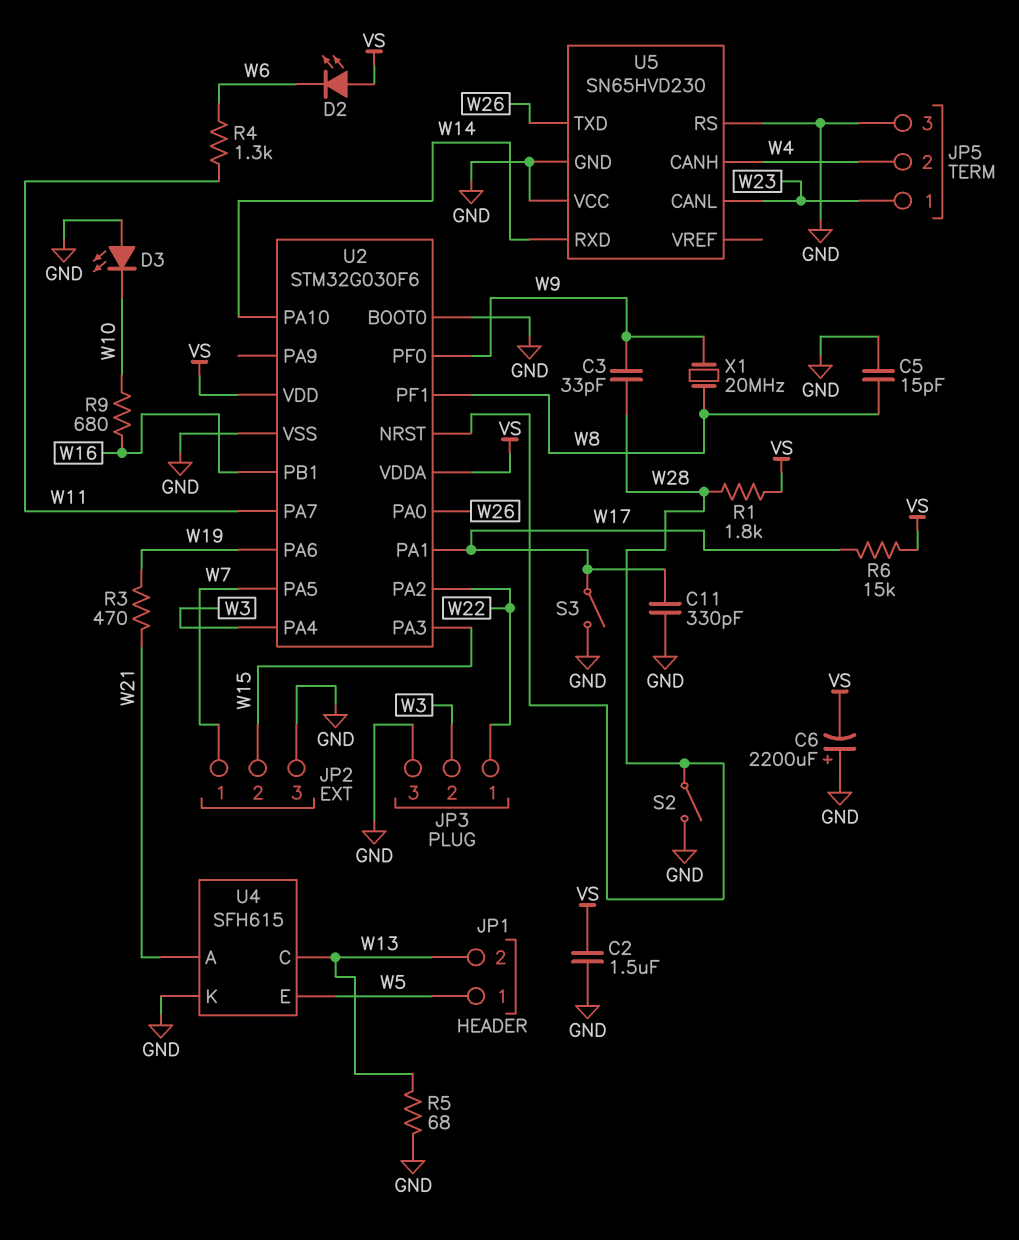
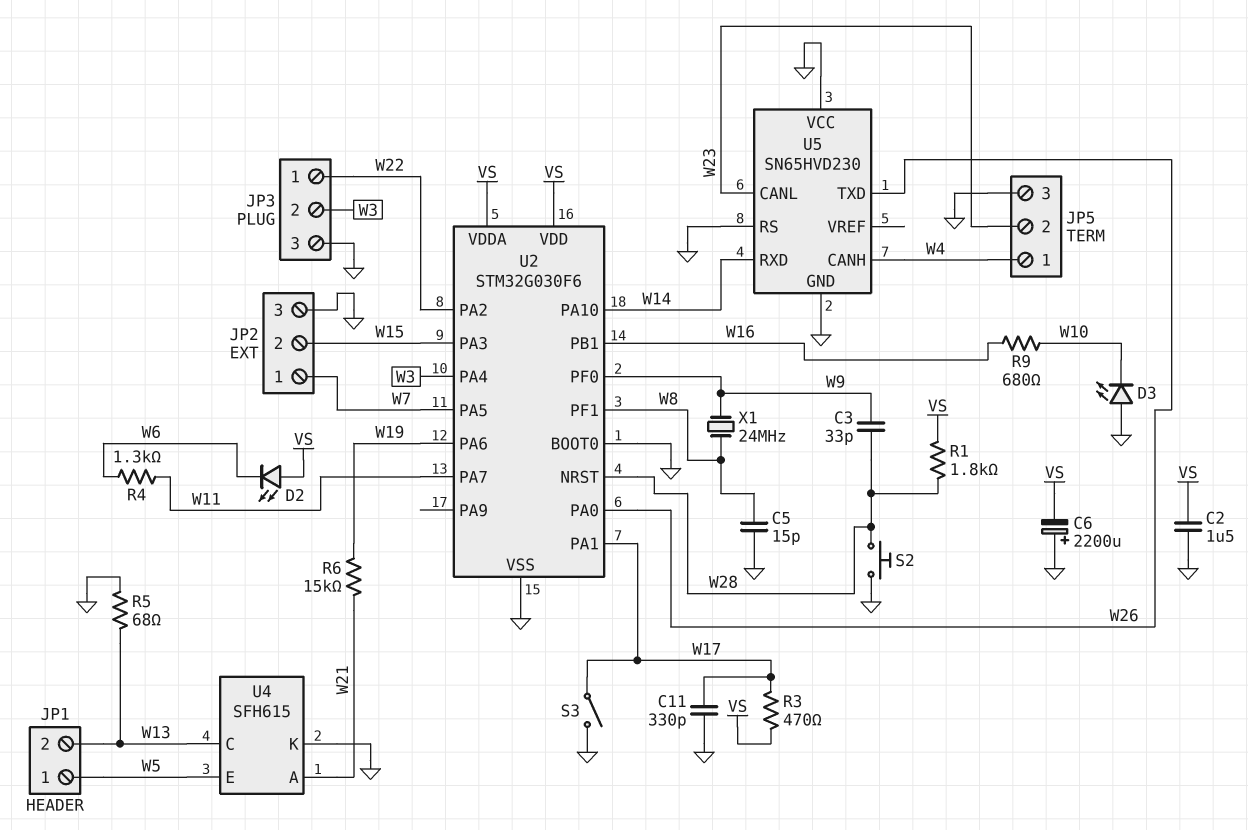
JP5 pin 1: W23 -> W4
JP5 pin 2: W4 -> W23
R3: 470 (W19, W21) -> 470 (VS, W17)
R6: 15k (VS, W17) -> 15k (W19, W21)
S2: switch (GND, W28) -> button (GND, W28)
X1: 20MHz (W8, W9) -> 24MHz (W8, W9)

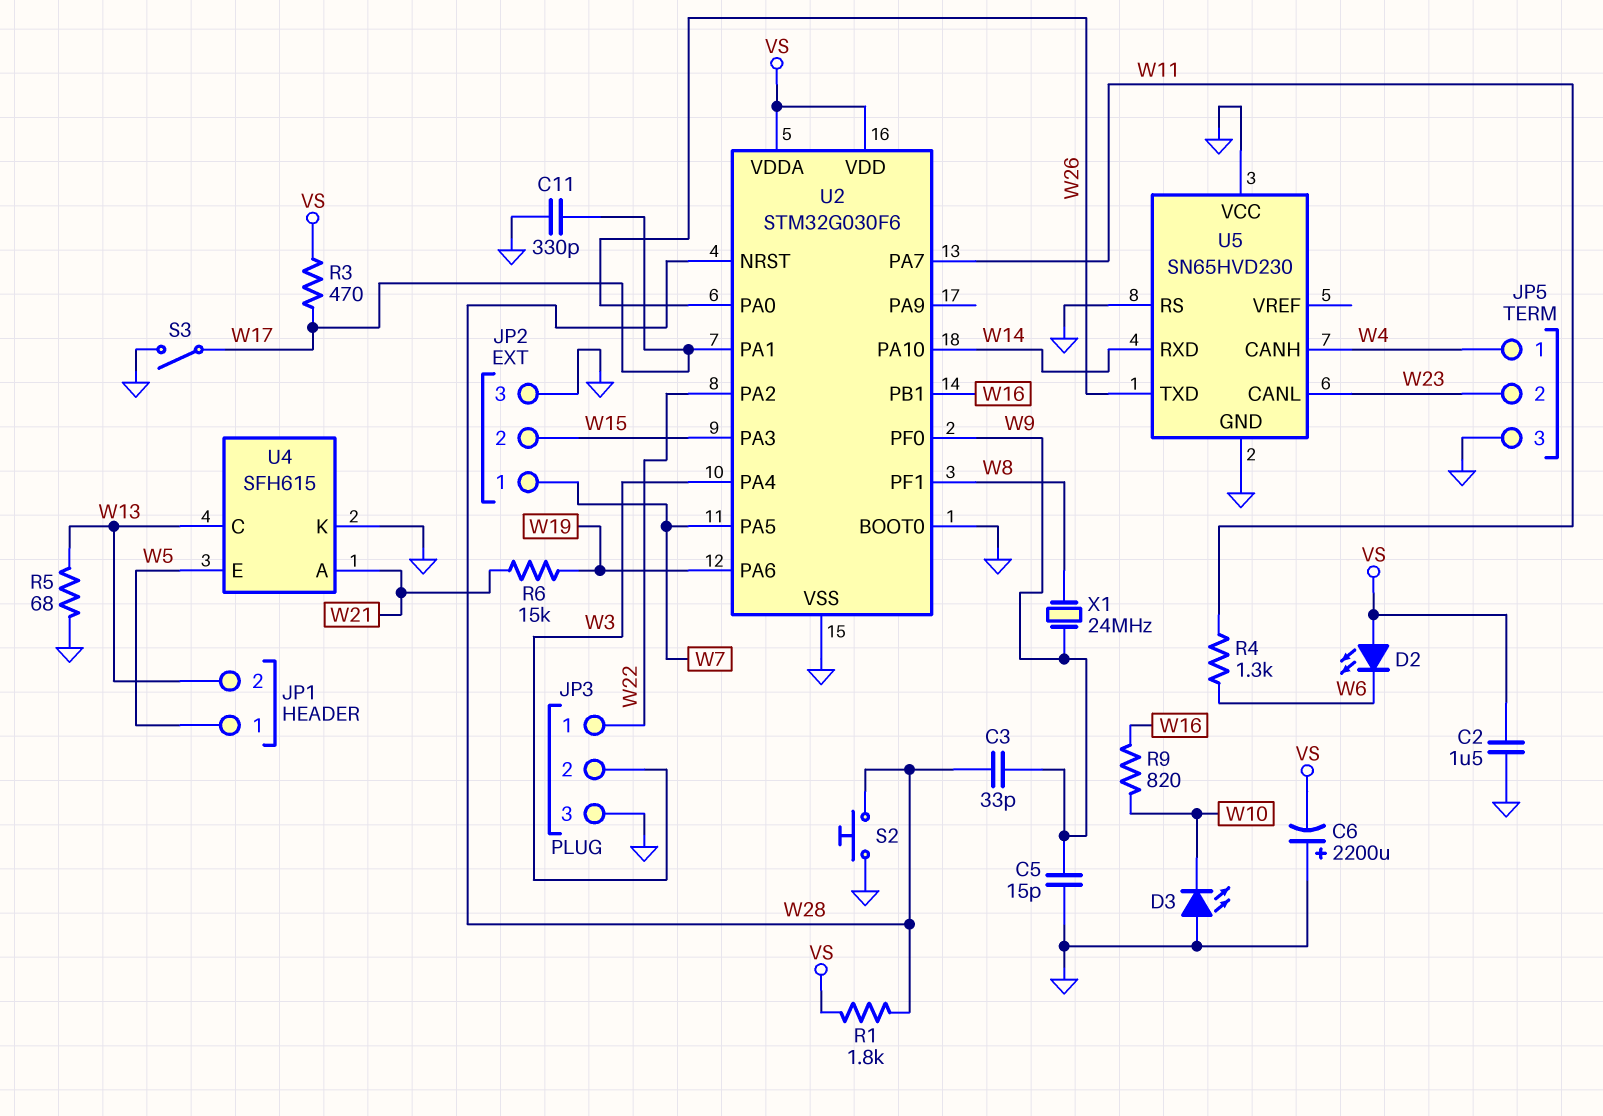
C5: 15pF (GND, W8) -> 15pF (GND, W9)
R9: 680 (W10, W16) -> 820 (W10, W16)

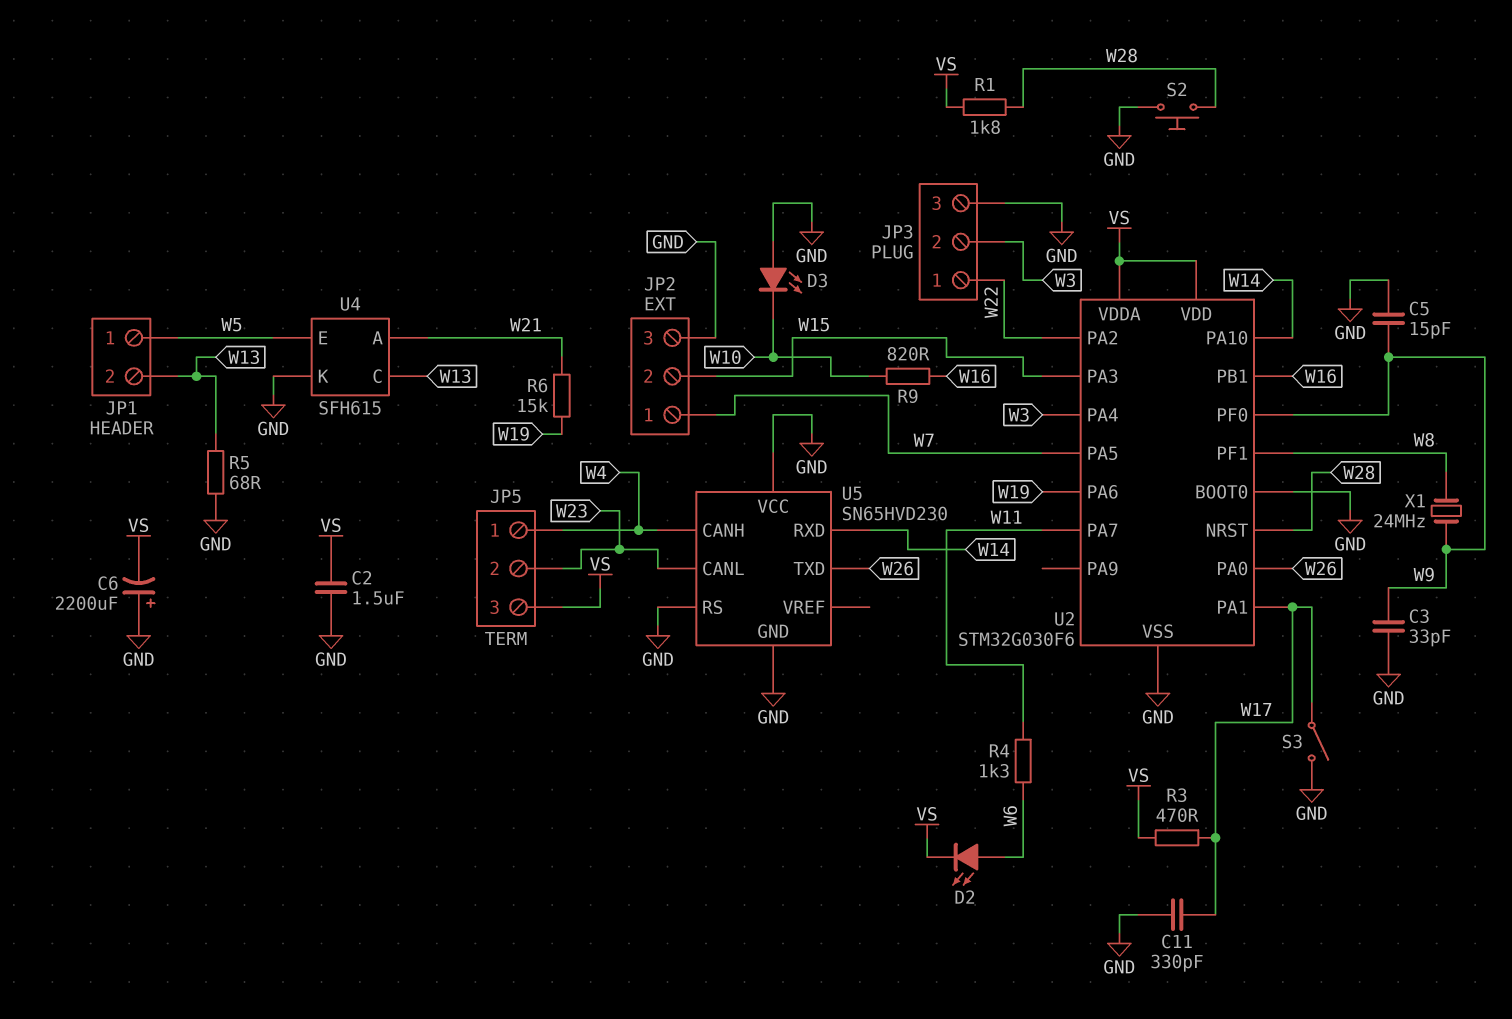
C3: 33pF (W9, W28) -> 33pF (GND, W9)
D2: LED (A VS, K W6) -> LED (A W6, K VS)
JP5 pin 3: GND -> VS

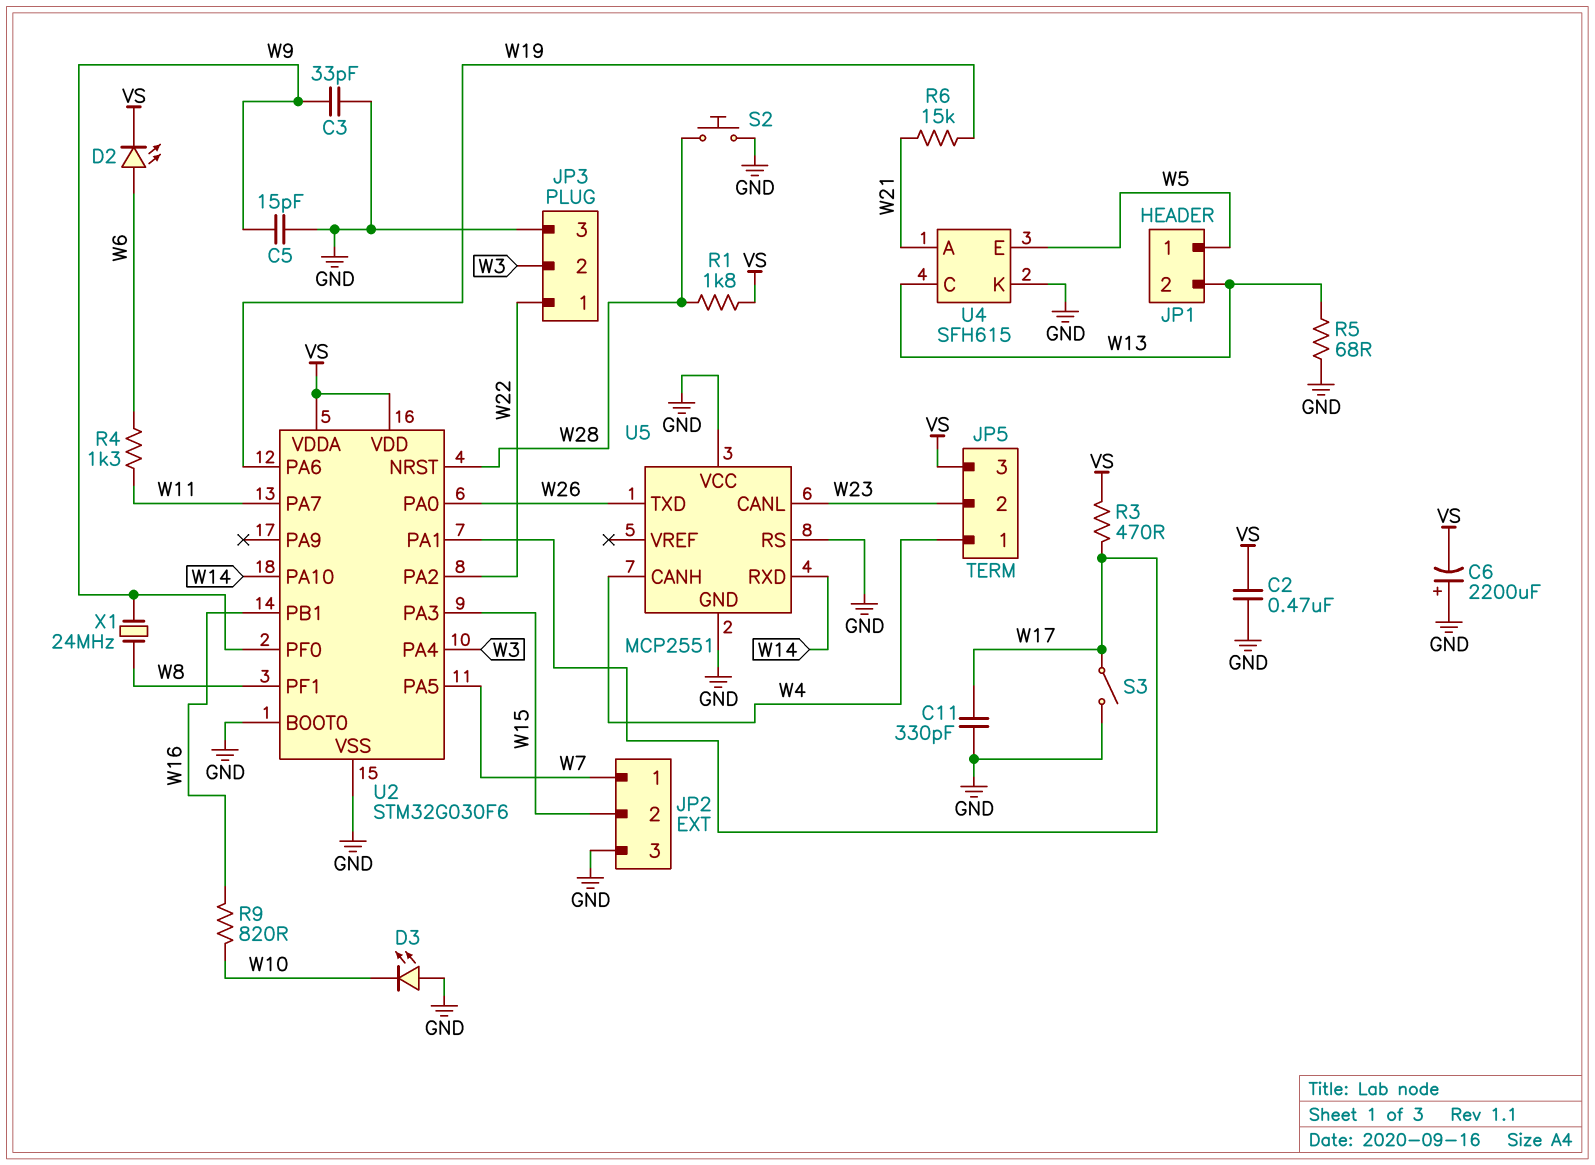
C2: 1.5uF (GND, VS) -> 470nF (GND, VS)
U5: SN65HVD230 -> MCP2551

